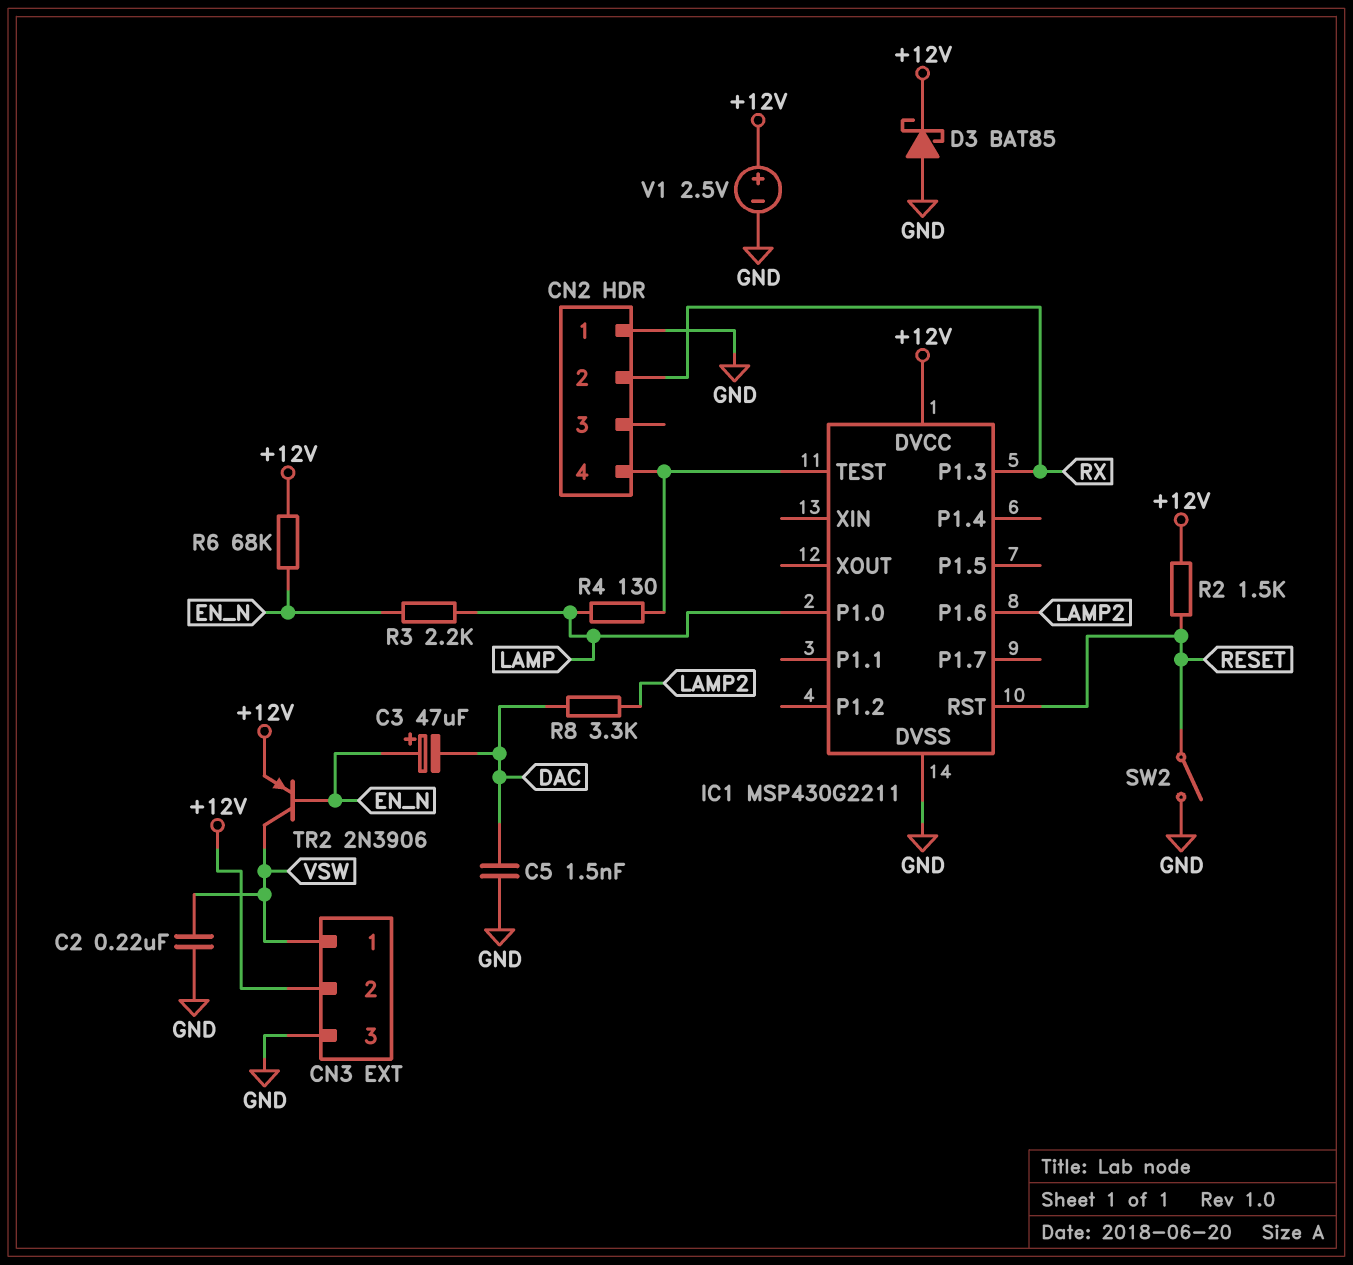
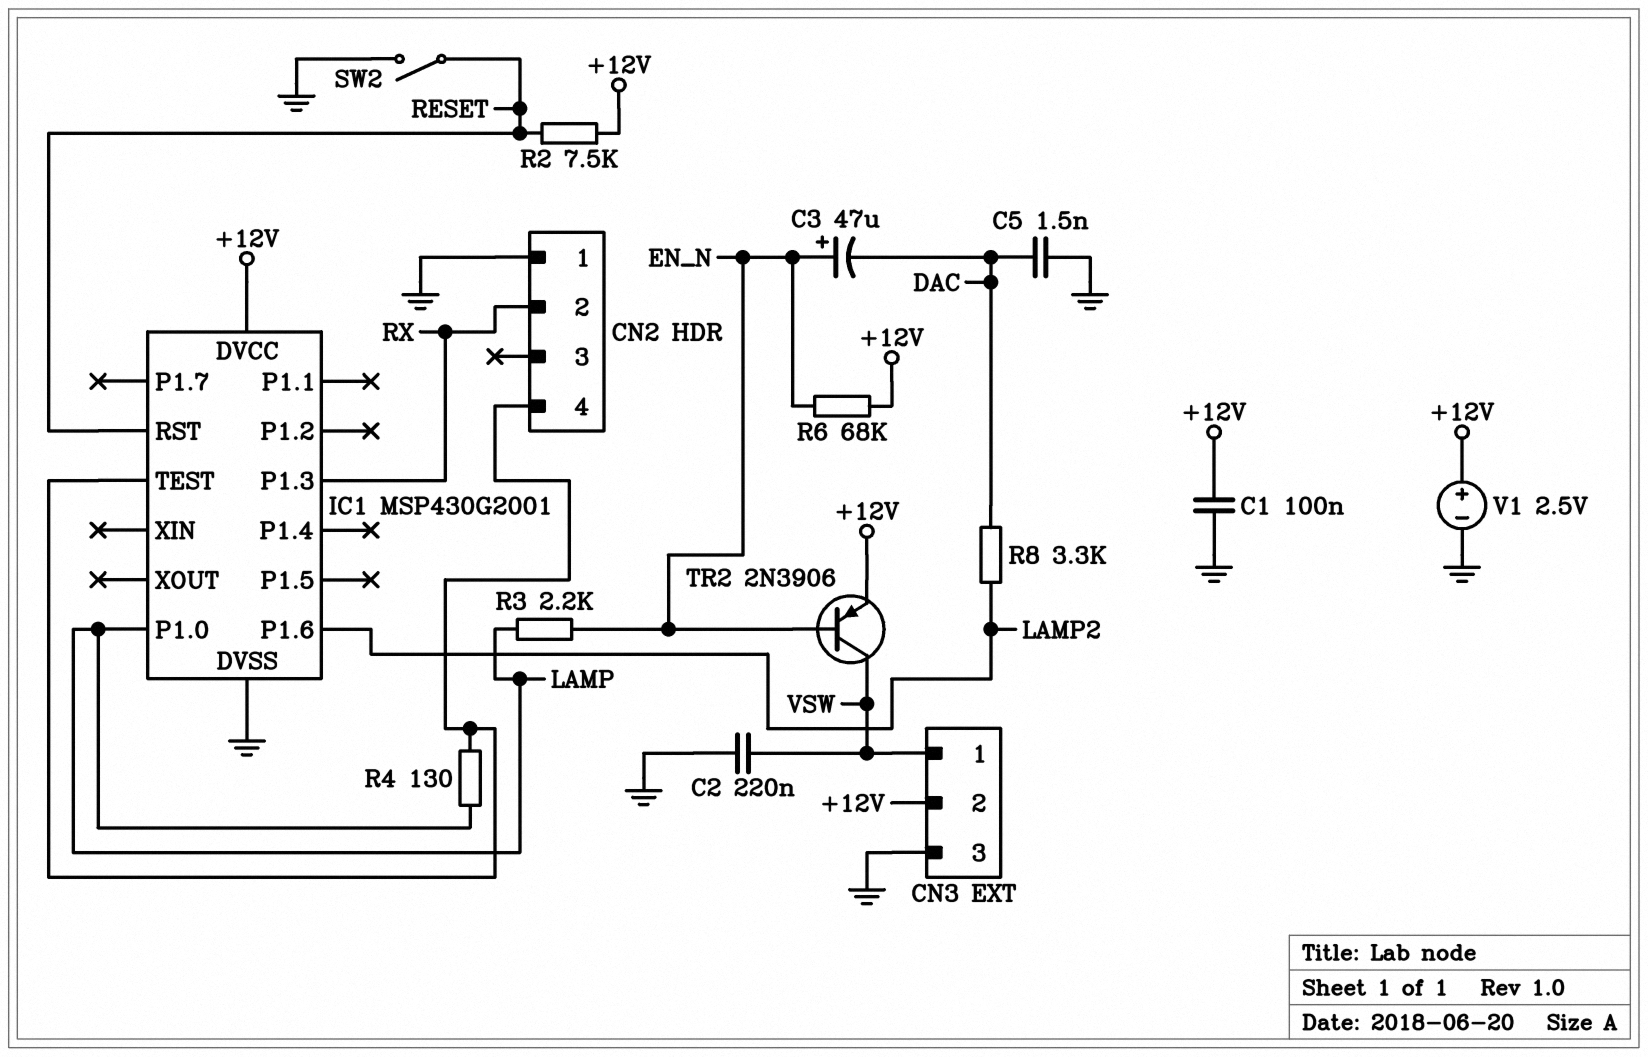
C1: none -> 100nF (+12V, GND)
D3: schottky BAT85 (A GND, K +12V) -> none
IC1: MSP430G2211 -> MSP430G2001
R2: 1.5k (+12V, RESET) -> 7.5k (+12V, RESET)

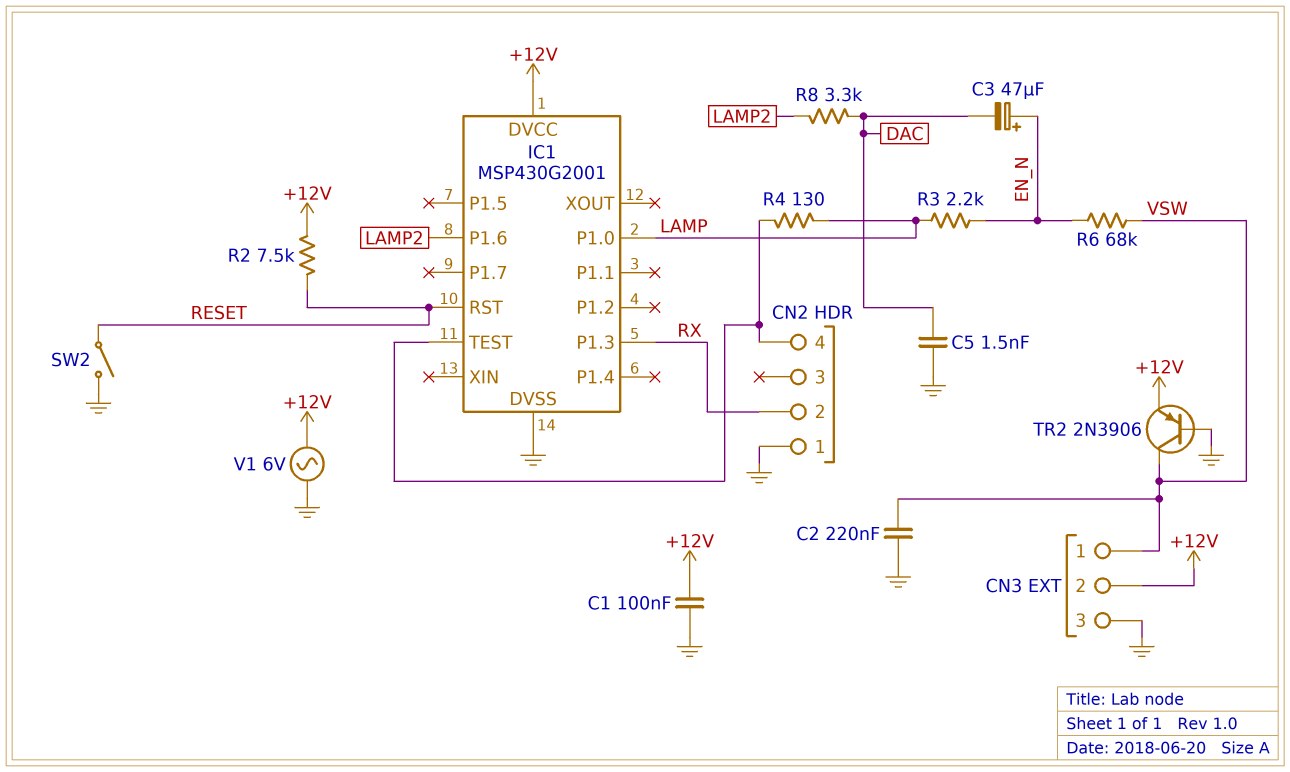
R6: 68k (+12V, EN_N) -> 68k (EN_N, VSW)
TR2: PNP 2N3906 (B EN_N, C VSW, E +12V) -> PNP 2N3906 (B GND, C VSW, E +12V)
V1: 2.5V (plus +12V, minus GND) -> AC 6V (+12V, GND)

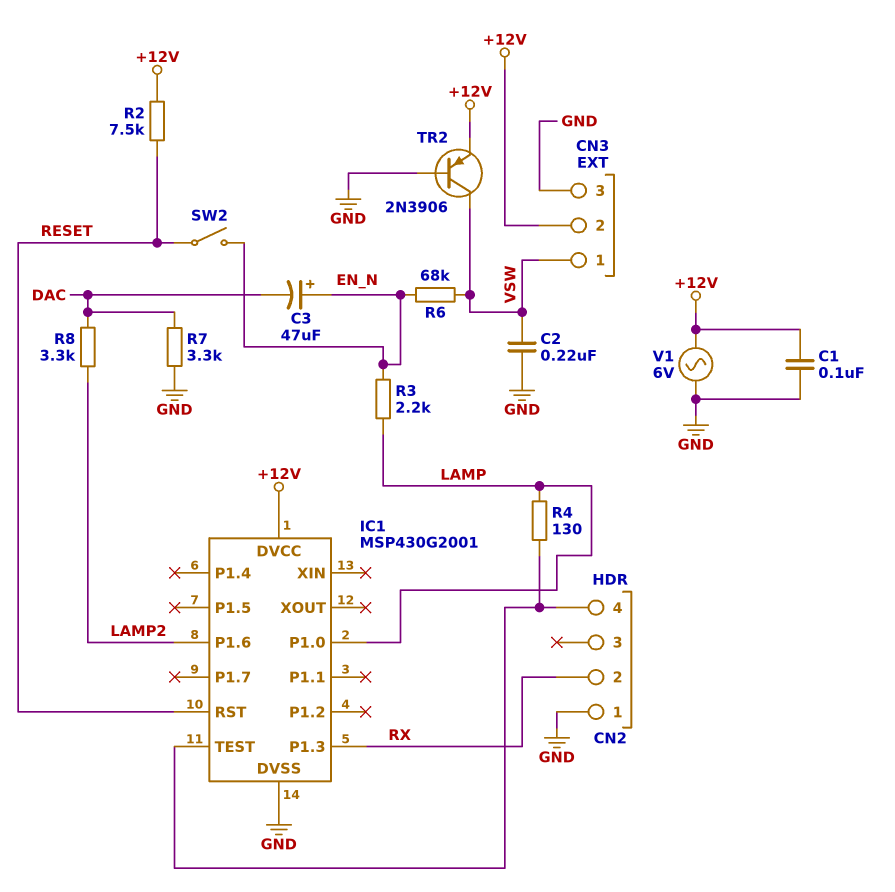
C5: 1.5nF (DAC, GND) -> none
R7: none -> 3.3k (DAC, GND)
SW2: switch (GND, RESET) -> switch (EN_N, RESET)

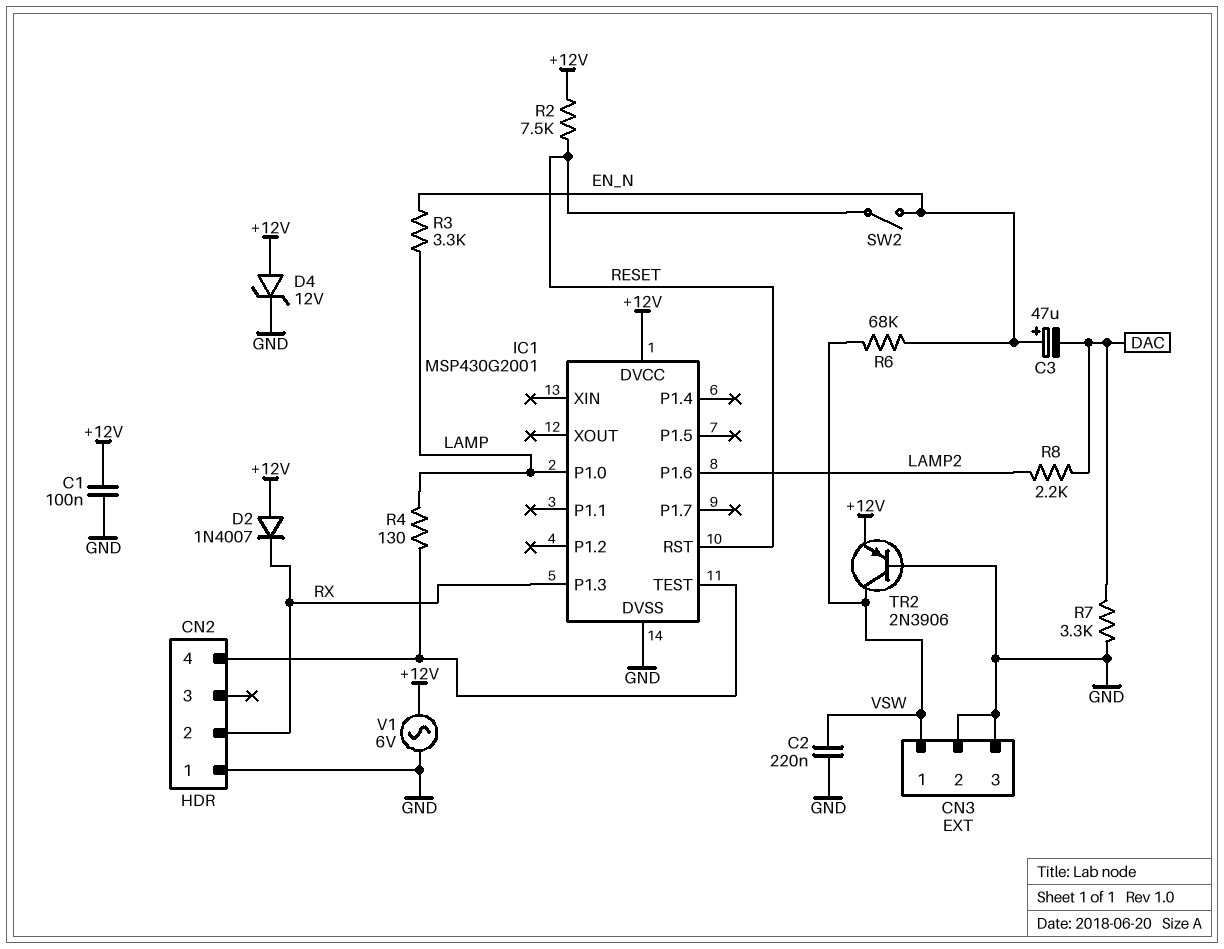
CN3 pin 2: +12V -> GND
D2: none -> diode 1N4007 (A +12V, K RX)
D4: none -> zener 12V (A +12V, K GND)
R3: 2.2k (EN_N, LAMP) -> 3.3k (EN_N, LAMP)
R8: 3.3k (DAC, LAMP2) -> 2.2k (DAC, LAMP2)

